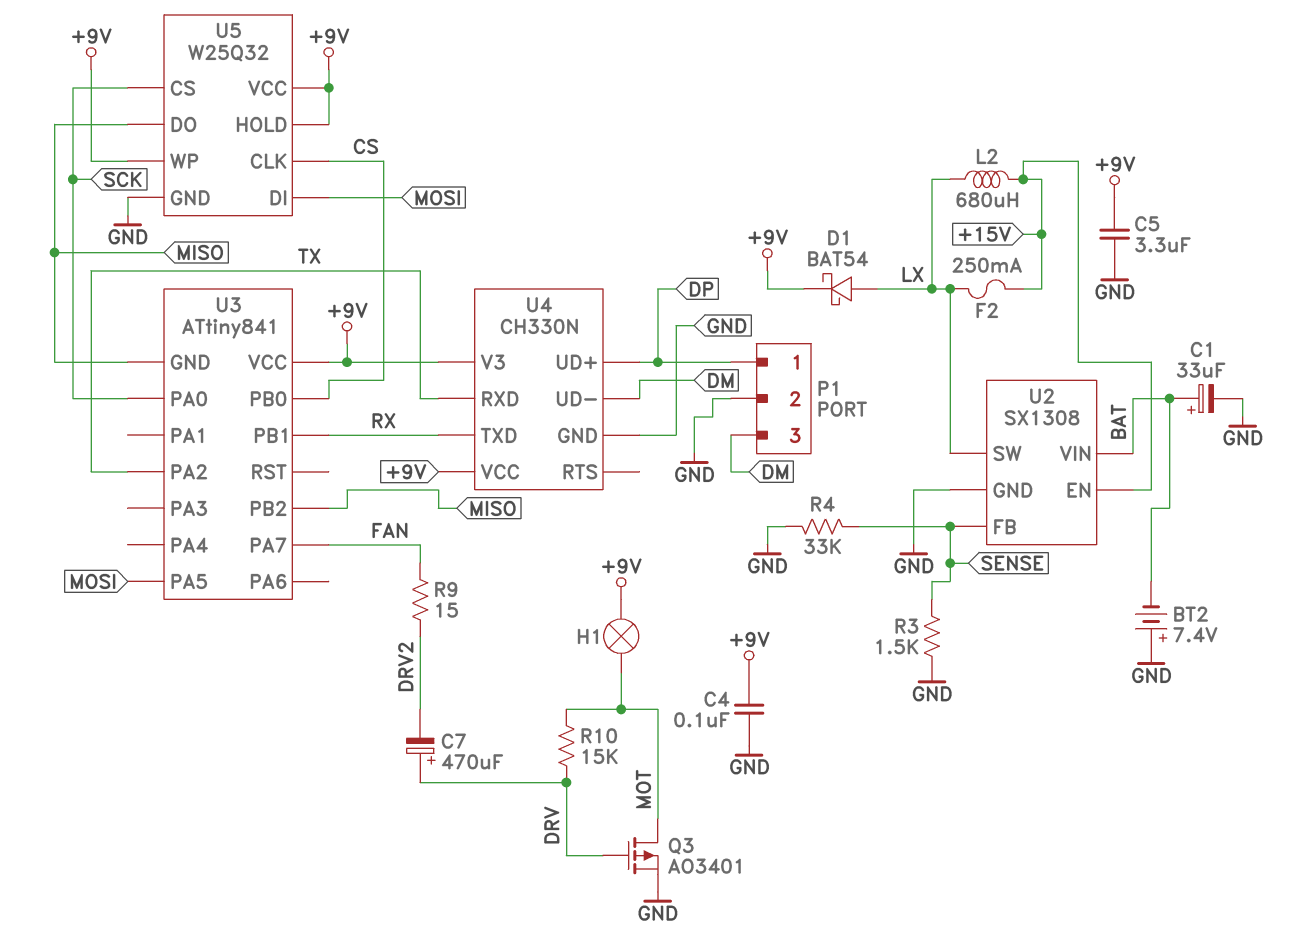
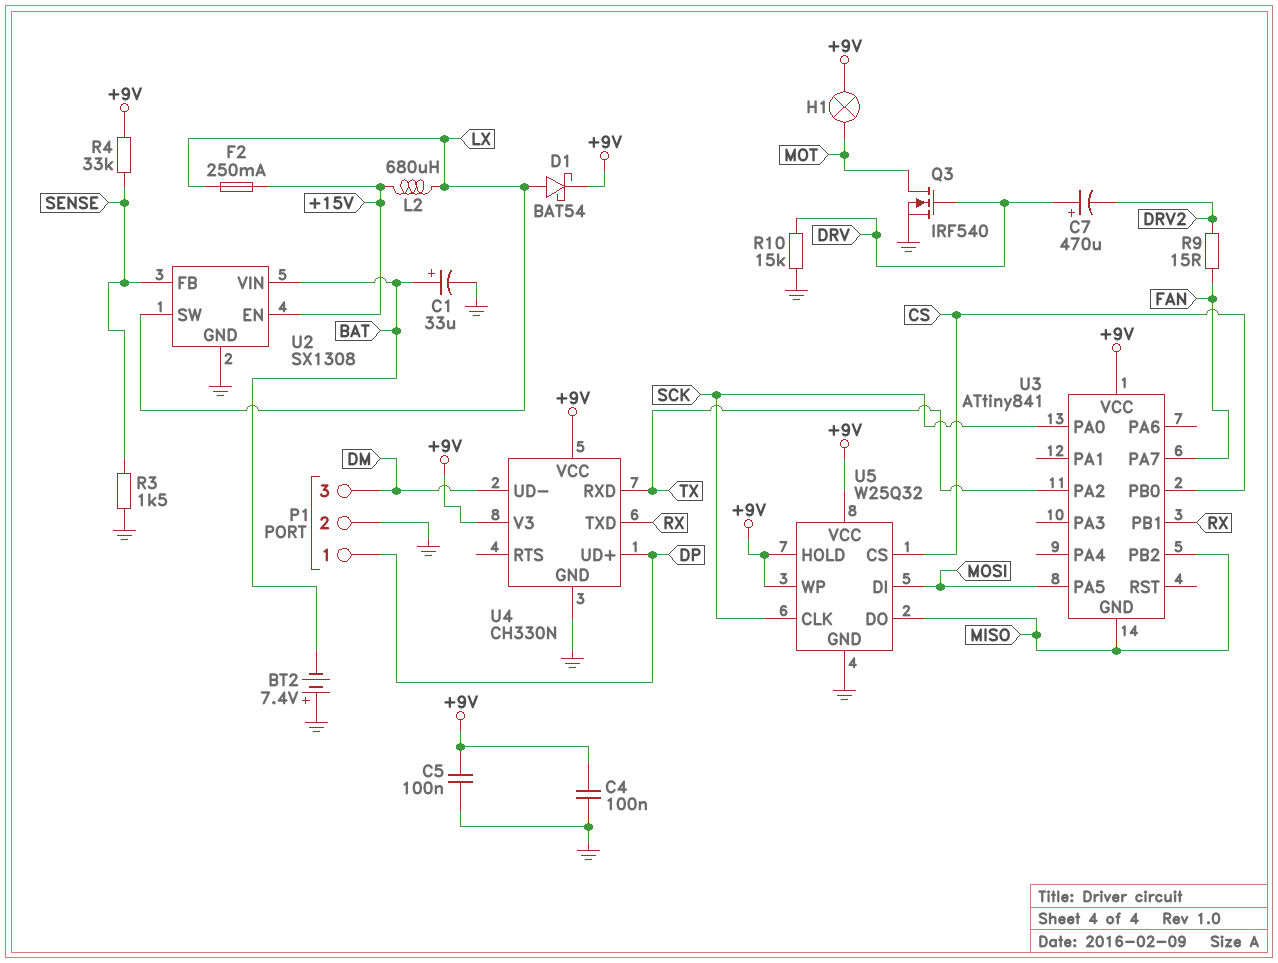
C5: 3.3uF (+9V, GND) -> 100nF (+9V, GND)
Q3: PMOS AO3401 (G DRV, D MOT, S GND) -> NMOS IRF540 (G DRV, D MOT, S GND)
R4: 33k (GND, SENSE) -> 33k (+9V, SENSE)
R10: 15k (DRV, MOT) -> 15k (DRV, GND)
U5 pin CLK: CS -> SCK
U5 pin CS: SCK -> CS

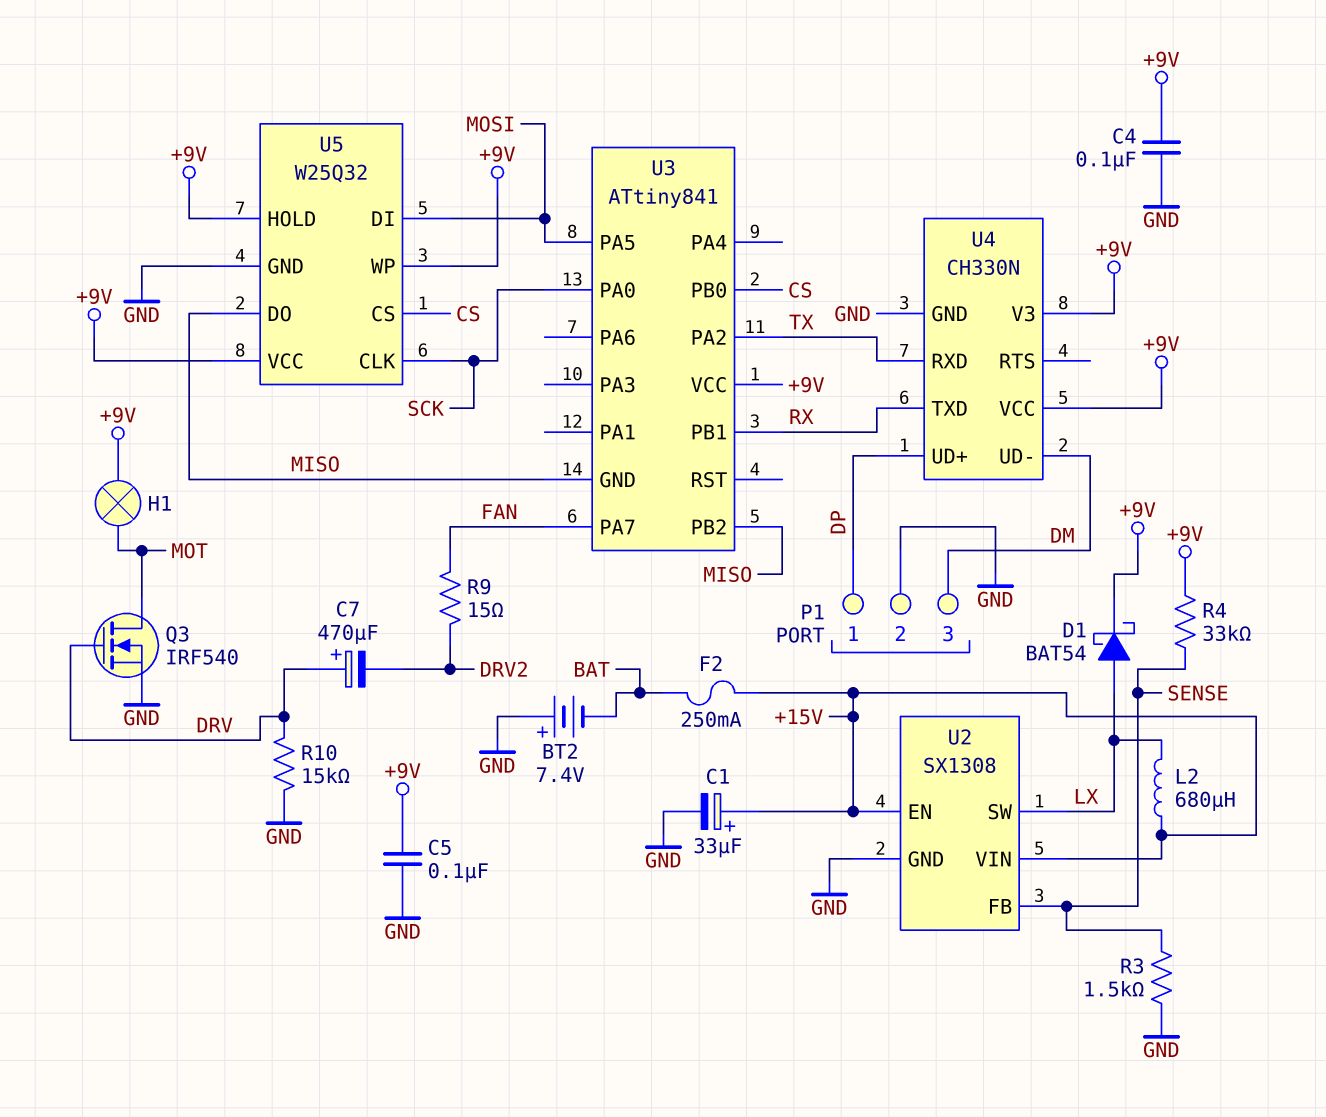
C1: 33uF (plus BAT, minus GND) -> 33uF (plus +15V, minus GND)
F2: 250mA (+15V, LX) -> 250mA (+15V, BAT)
U2 pin VIN: BAT -> +15V

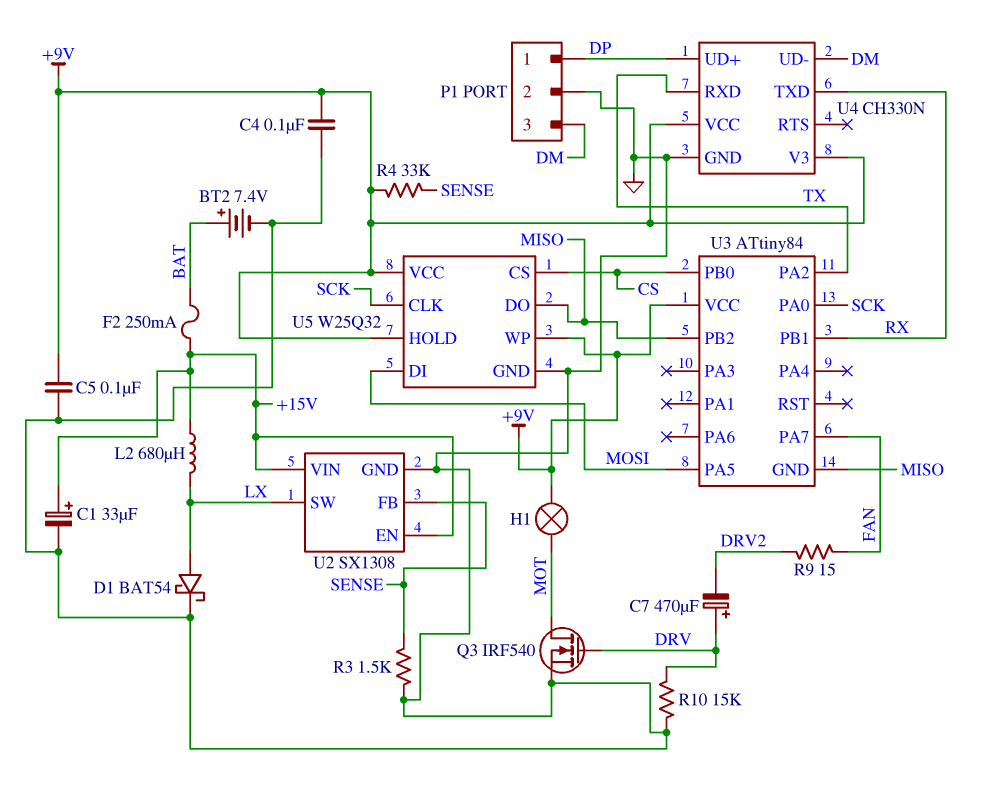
BT2: 7.4V (plus GND, minus BAT) -> 7.4V (plus BAT, minus GND)
D1: schottky BAT54 (A LX, K +9V) -> schottky BAT54 (A LX, K GND)
U3: ATtiny841 -> ATtiny84

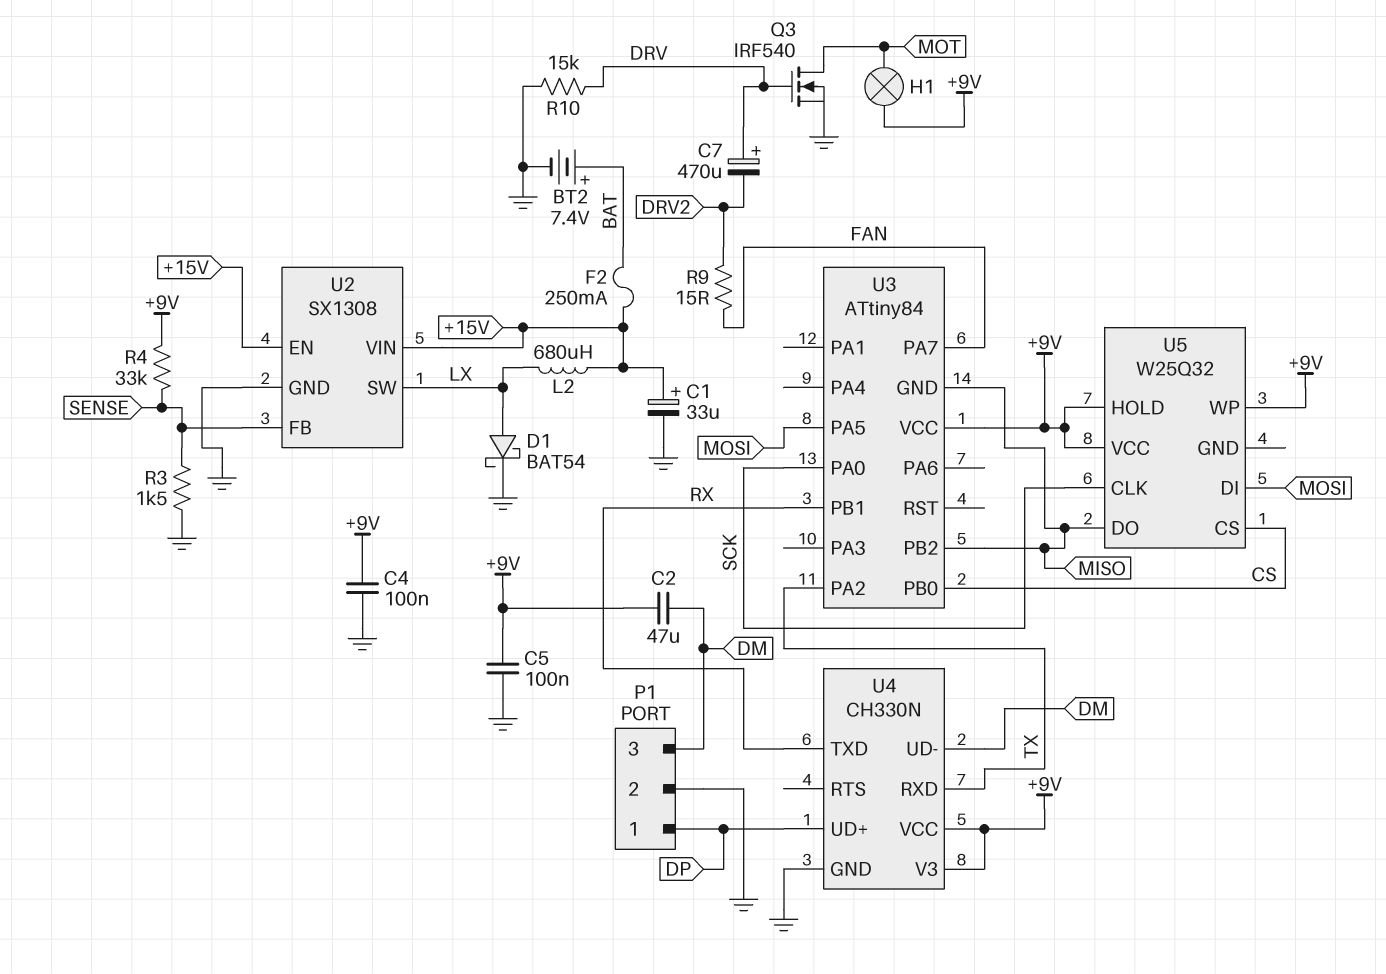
C2: none -> 47uF (+9V, DM)
U5 pin GND: GND -> none

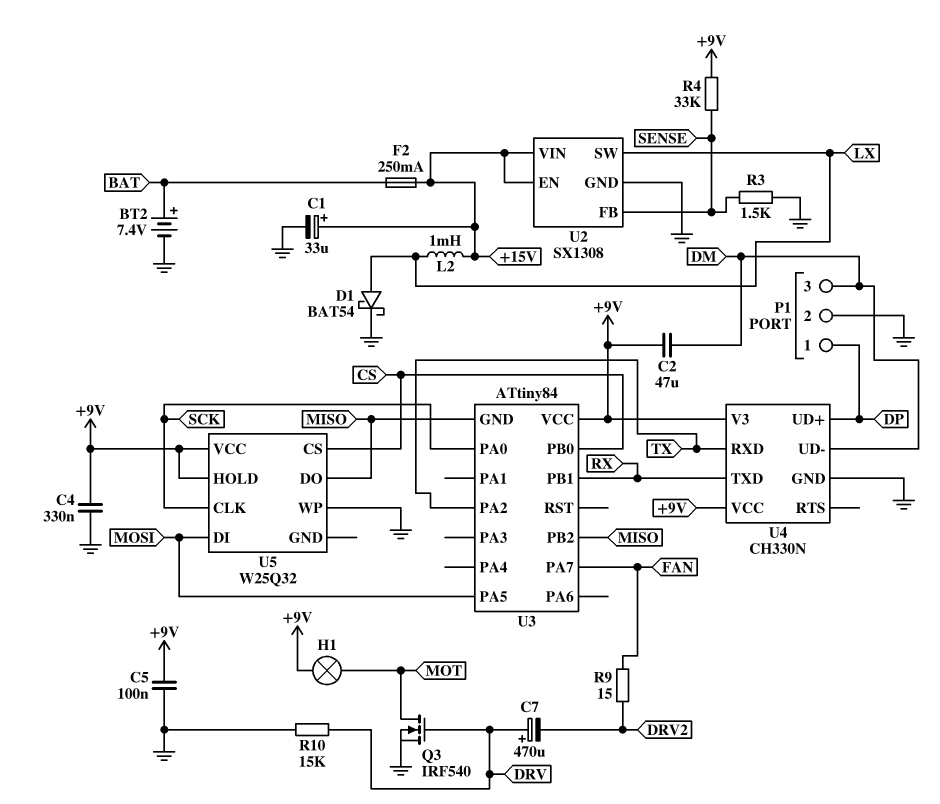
C4: 100nF (+9V, GND) -> 330nF (+9V, GND)
L2: 680uH (+15V, LX) -> 1mH (+15V, LX)
U5 pin WP: +9V -> GND

